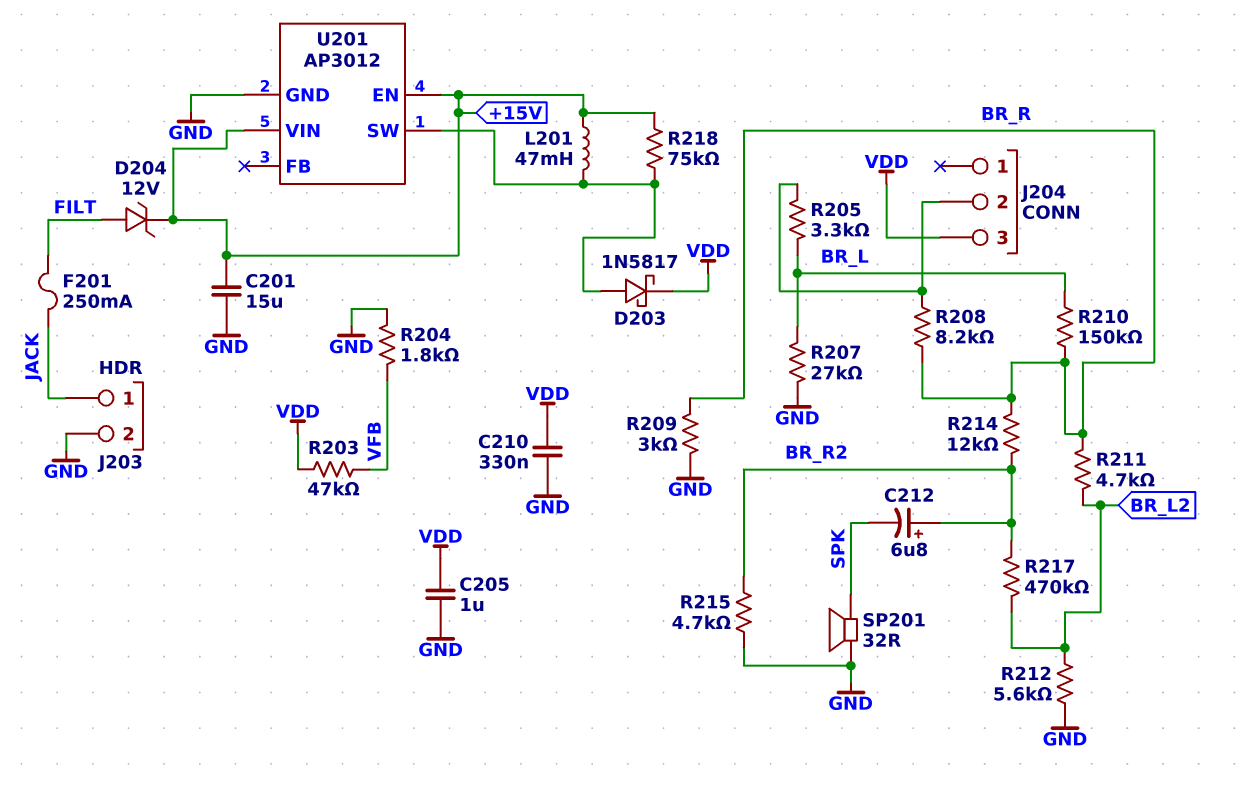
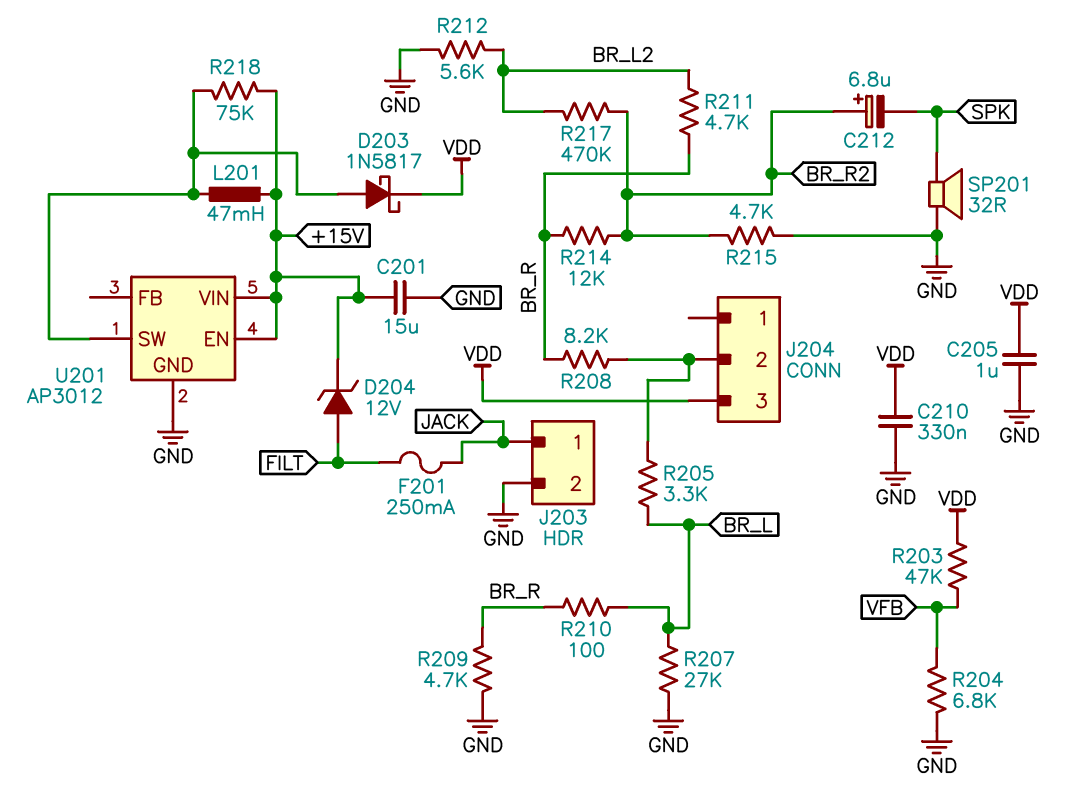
R204: 1.8k (GND, VFB) -> 6.8k (GND, VFB)
R209: 3k (BR_R, GND) -> 4.7k (BR_R, GND)
R210: 150k (BR_L, BR_R) -> 100 (BR_L, BR_R)

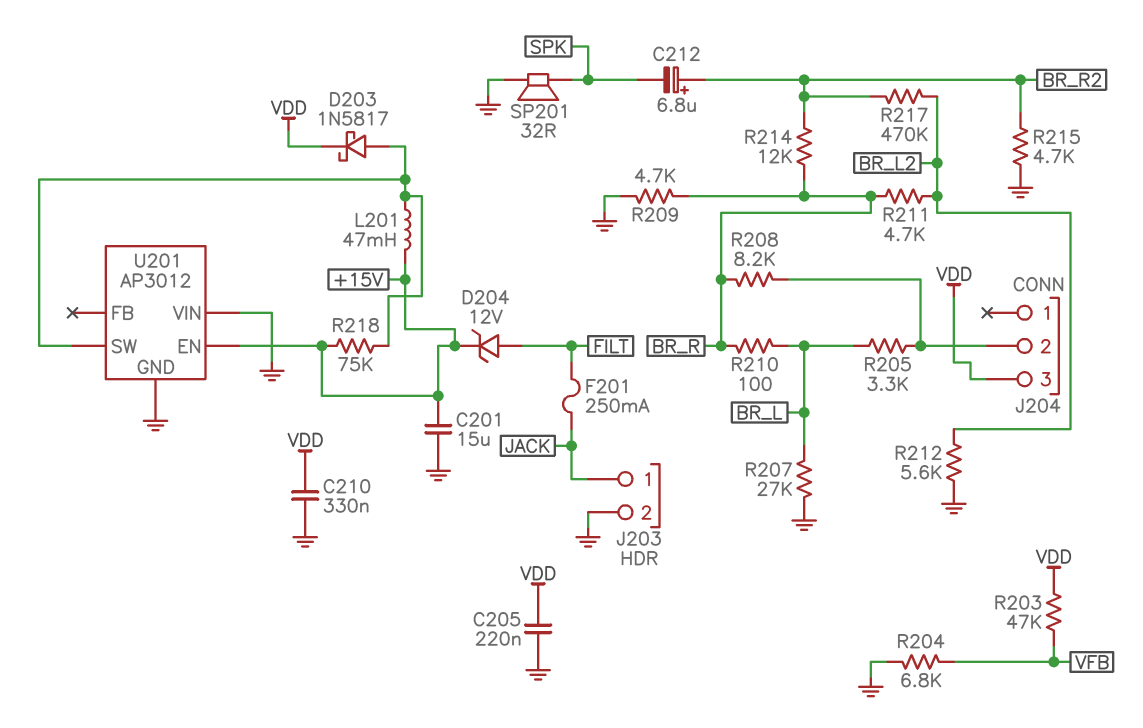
C205: 1uF (GND, VDD) -> 220nF (GND, VDD)
U201 pin VIN: +15V -> GND

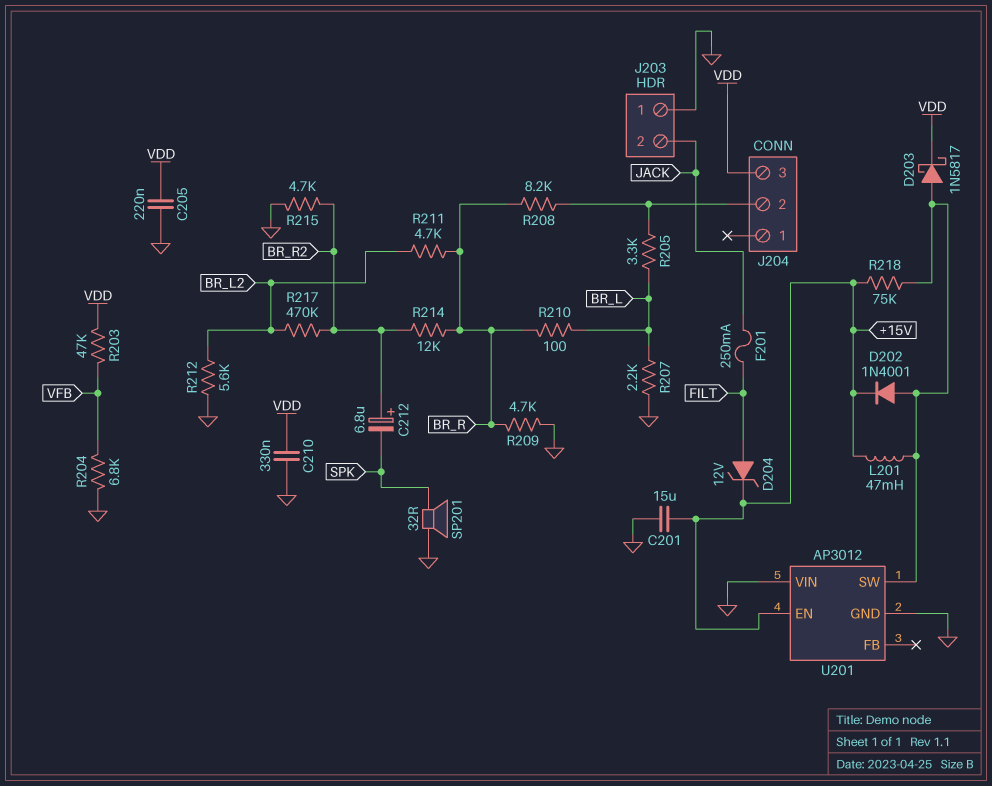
D202: none -> diode 1N4001 (A U201/SW, K +15V)
J203 pin 1: JACK -> GND
J203 pin 2: GND -> JACK
R207: 27k (BR_L, GND) -> 2.2k (BR_L, GND)

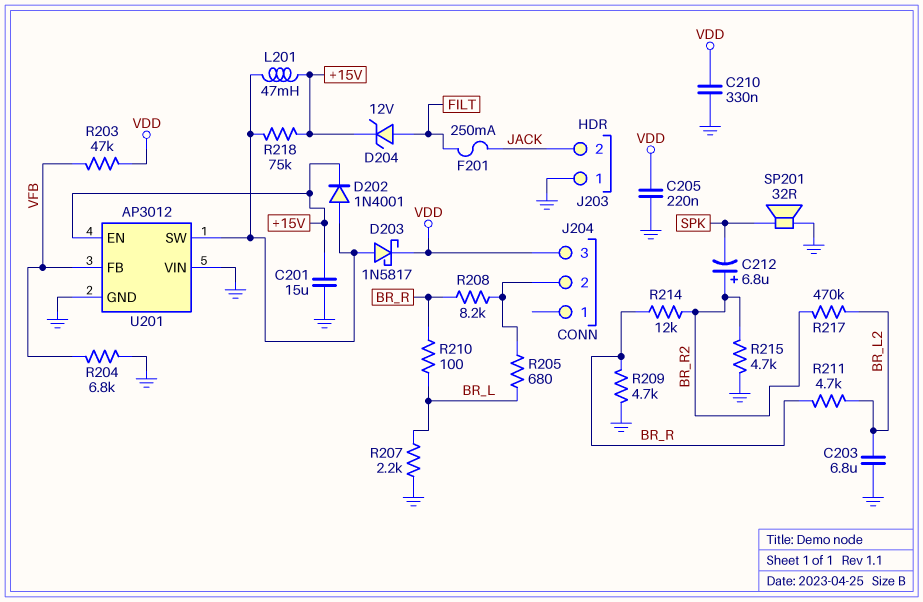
C203: none -> 6.8uF (BR_L2, GND)
R205: 3.3k (BR_L, J204/2) -> 680 (BR_L, J204/2)
R212: 5.6k (BR_L2, GND) -> none
U201 pin FB: none -> VFB

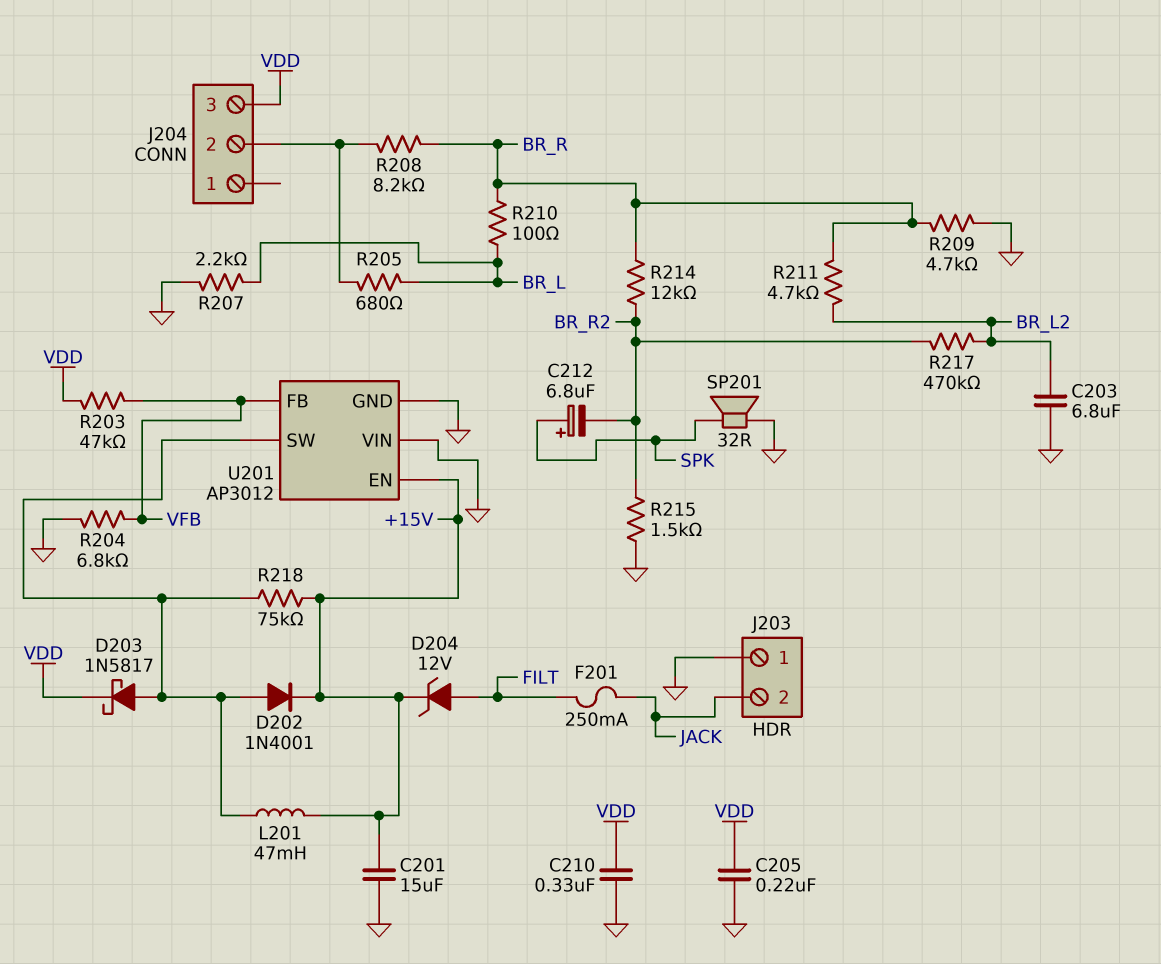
C212: 6.8uF (plus BR_R2, minus SPK) -> 6.8uF (plus SPK, minus BR_R2)
R215: 4.7k (BR_R2, GND) -> 1.5k (BR_R2, GND)

